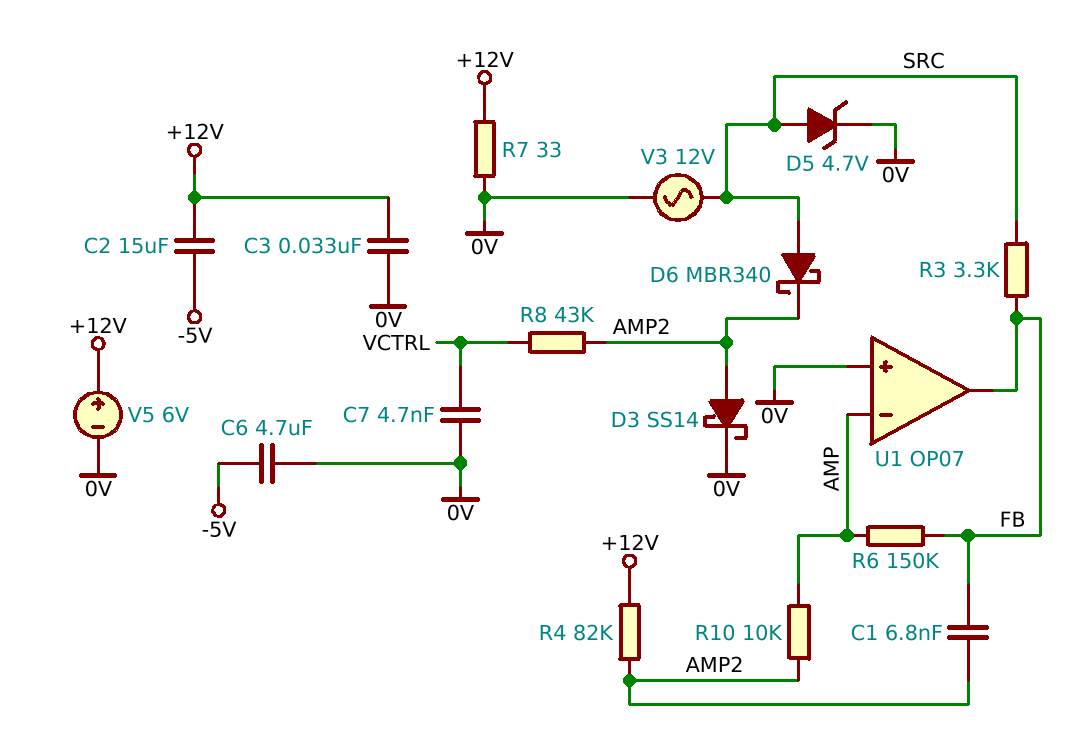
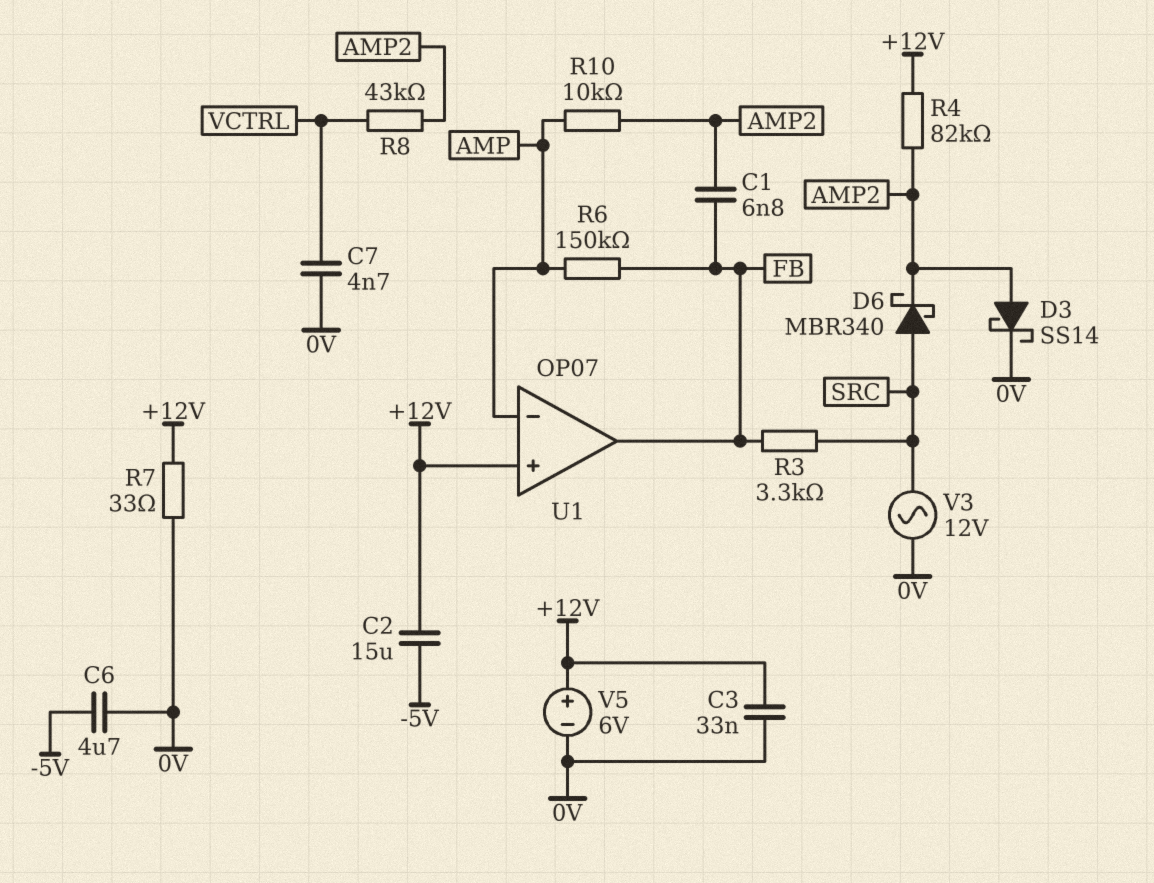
D5: zener 4.7V (A SRC, K 0V) -> none
U1 pin in+: 0V -> +12V

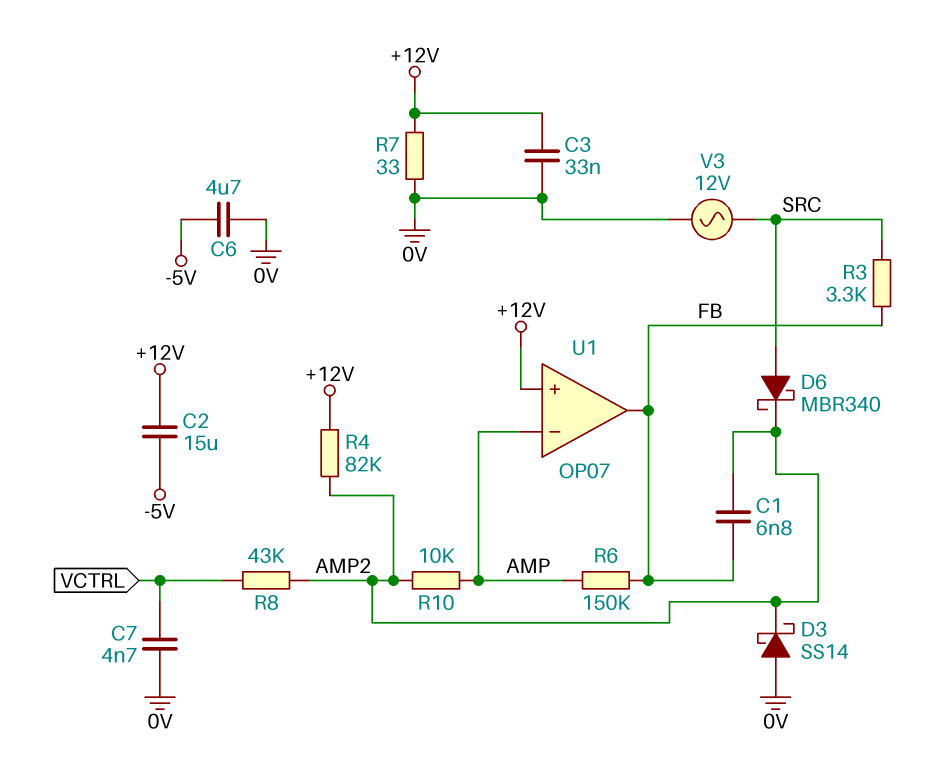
D3: schottky SS14 (A AMP2, K 0V) -> schottky SS14 (A 0V, K AMP2)
V5: 6V (plus +12V, minus 0V) -> none

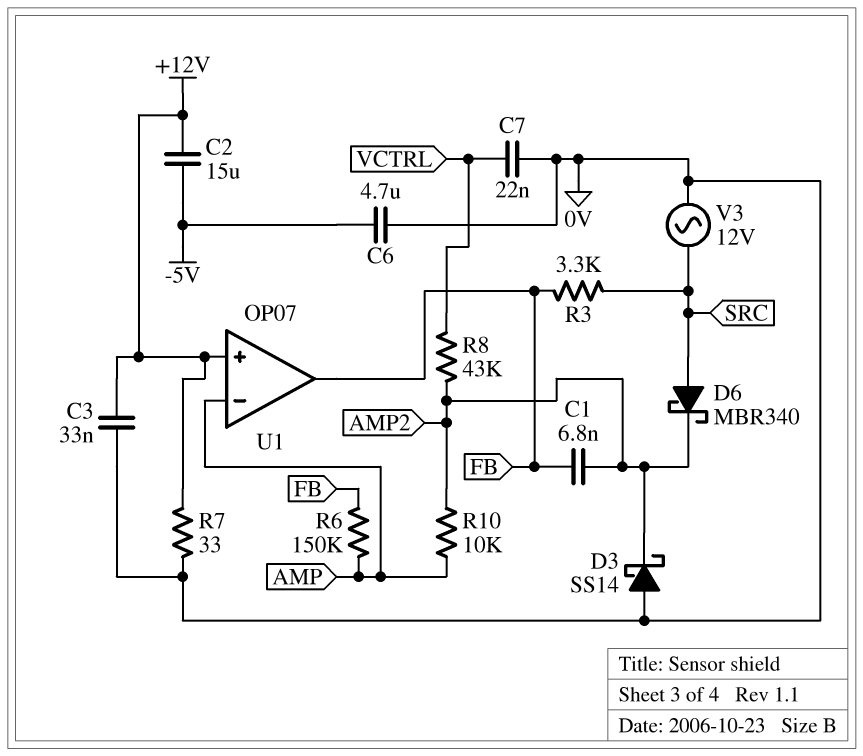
C7: 4.7nF (0V, VCTRL) -> 22nF (0V, VCTRL)
R4: 82k (+12V, AMP2) -> none

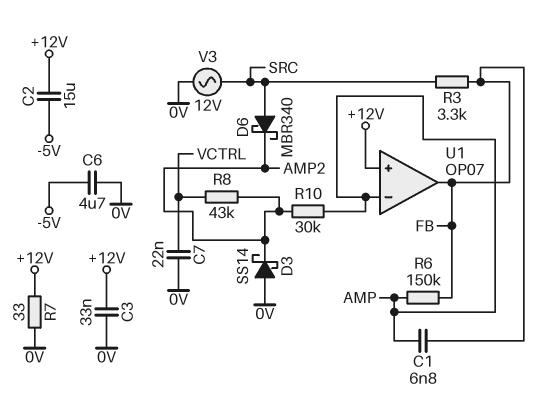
C1: 6.8nF (AMP2, FB) -> 6.8nF (AMP, FB)
R10: 10k (AMP, AMP2) -> 30k (AMP, AMP2)

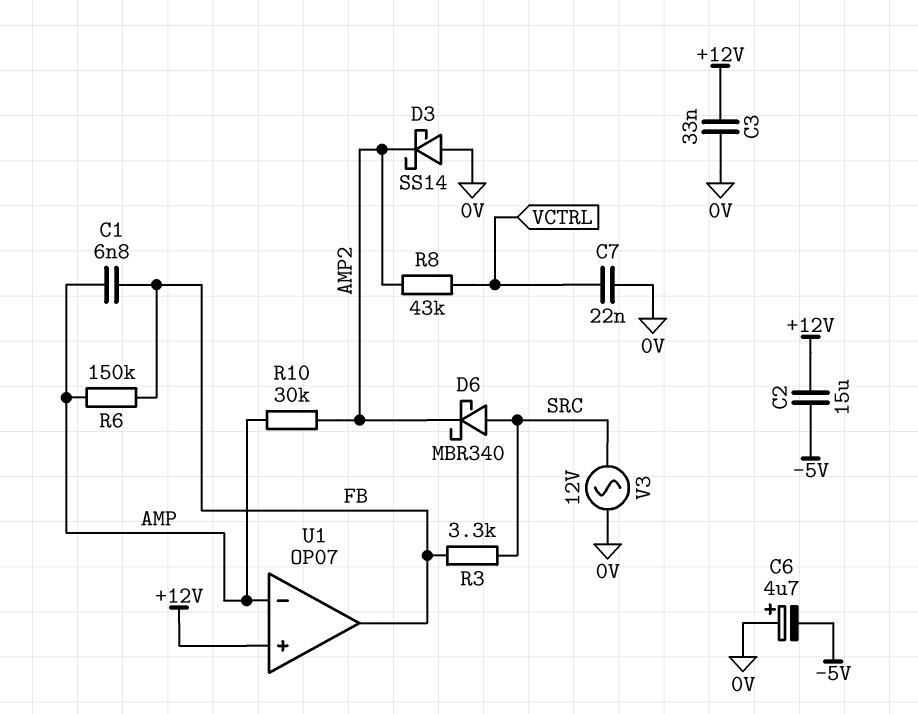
C6: 4.7uF (-5V, 0V) -> 4.7uF (plus 0V, minus -5V)
R7: 33 (+12V, 0V) -> none

